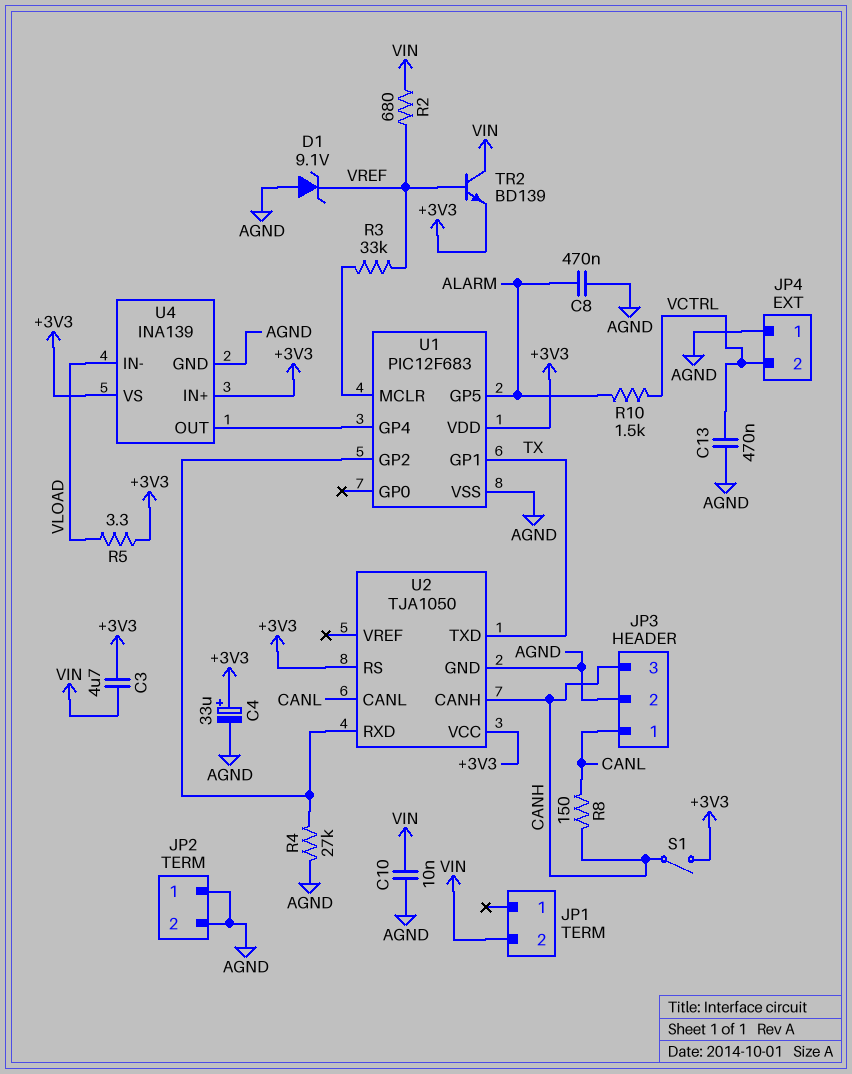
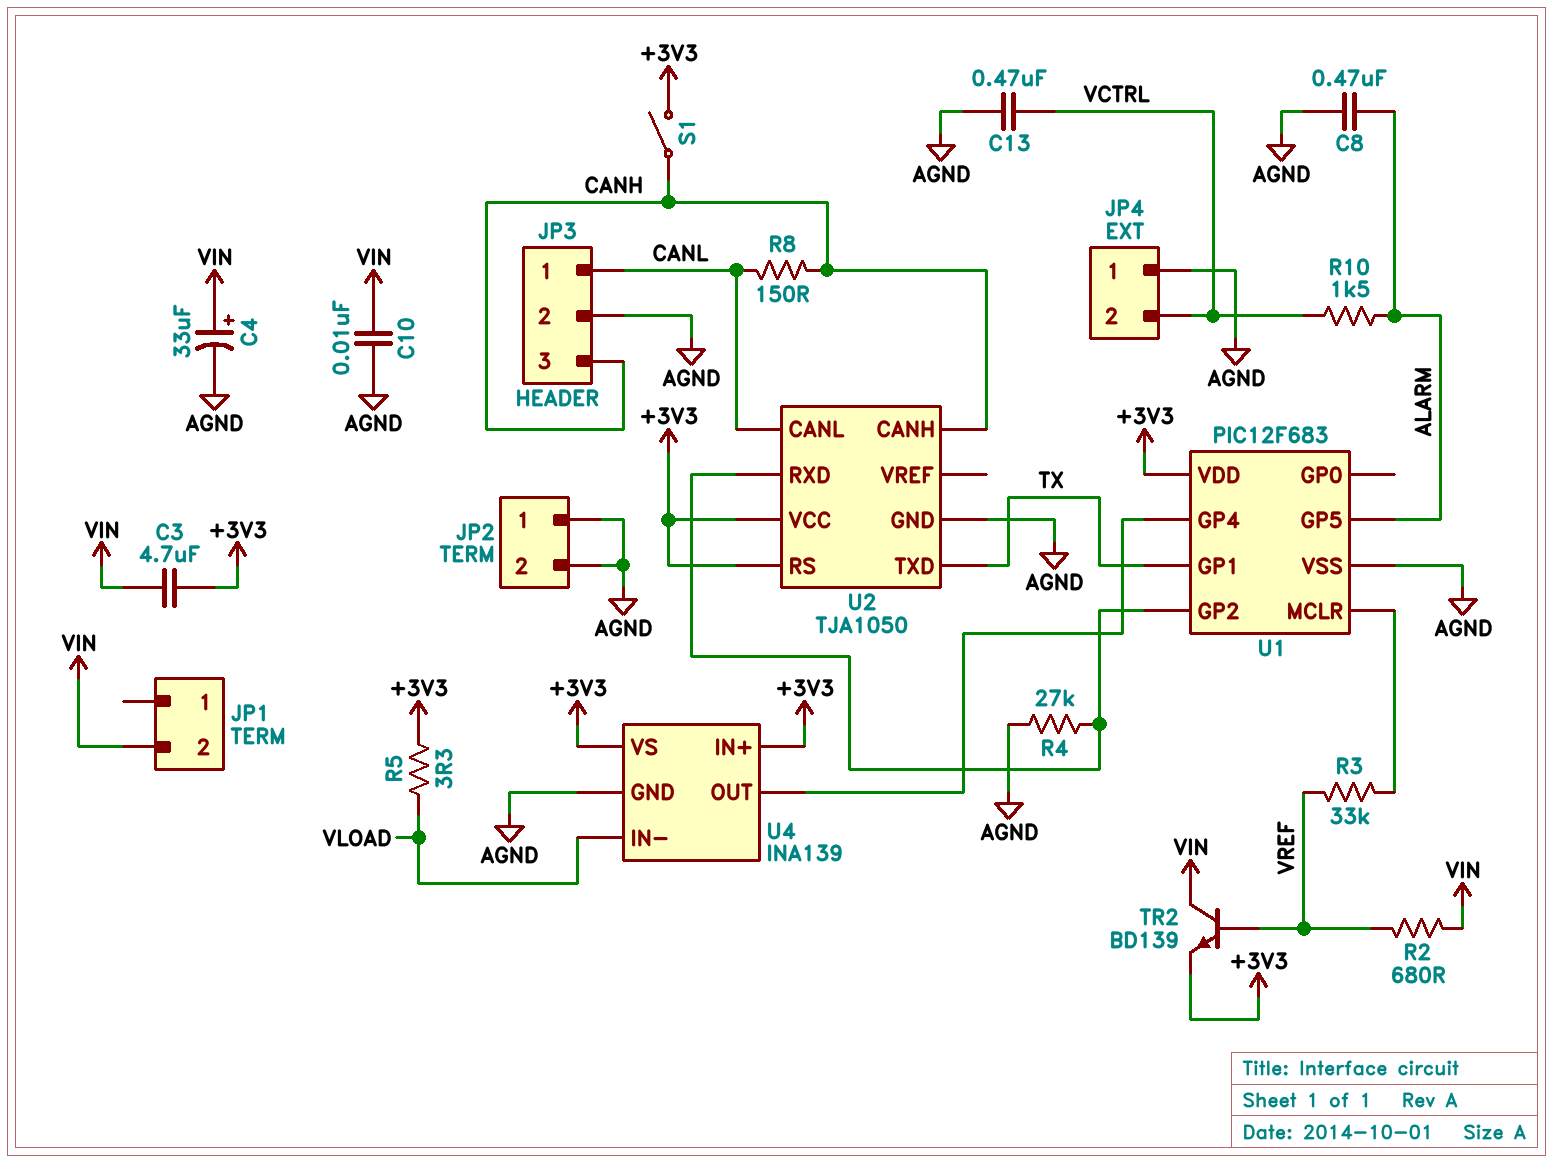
C4: 33uF (plus +3V3, minus AGND) -> 33uF (plus VIN, minus AGND)
D1: zener 9.1V (A AGND, K VREF) -> none

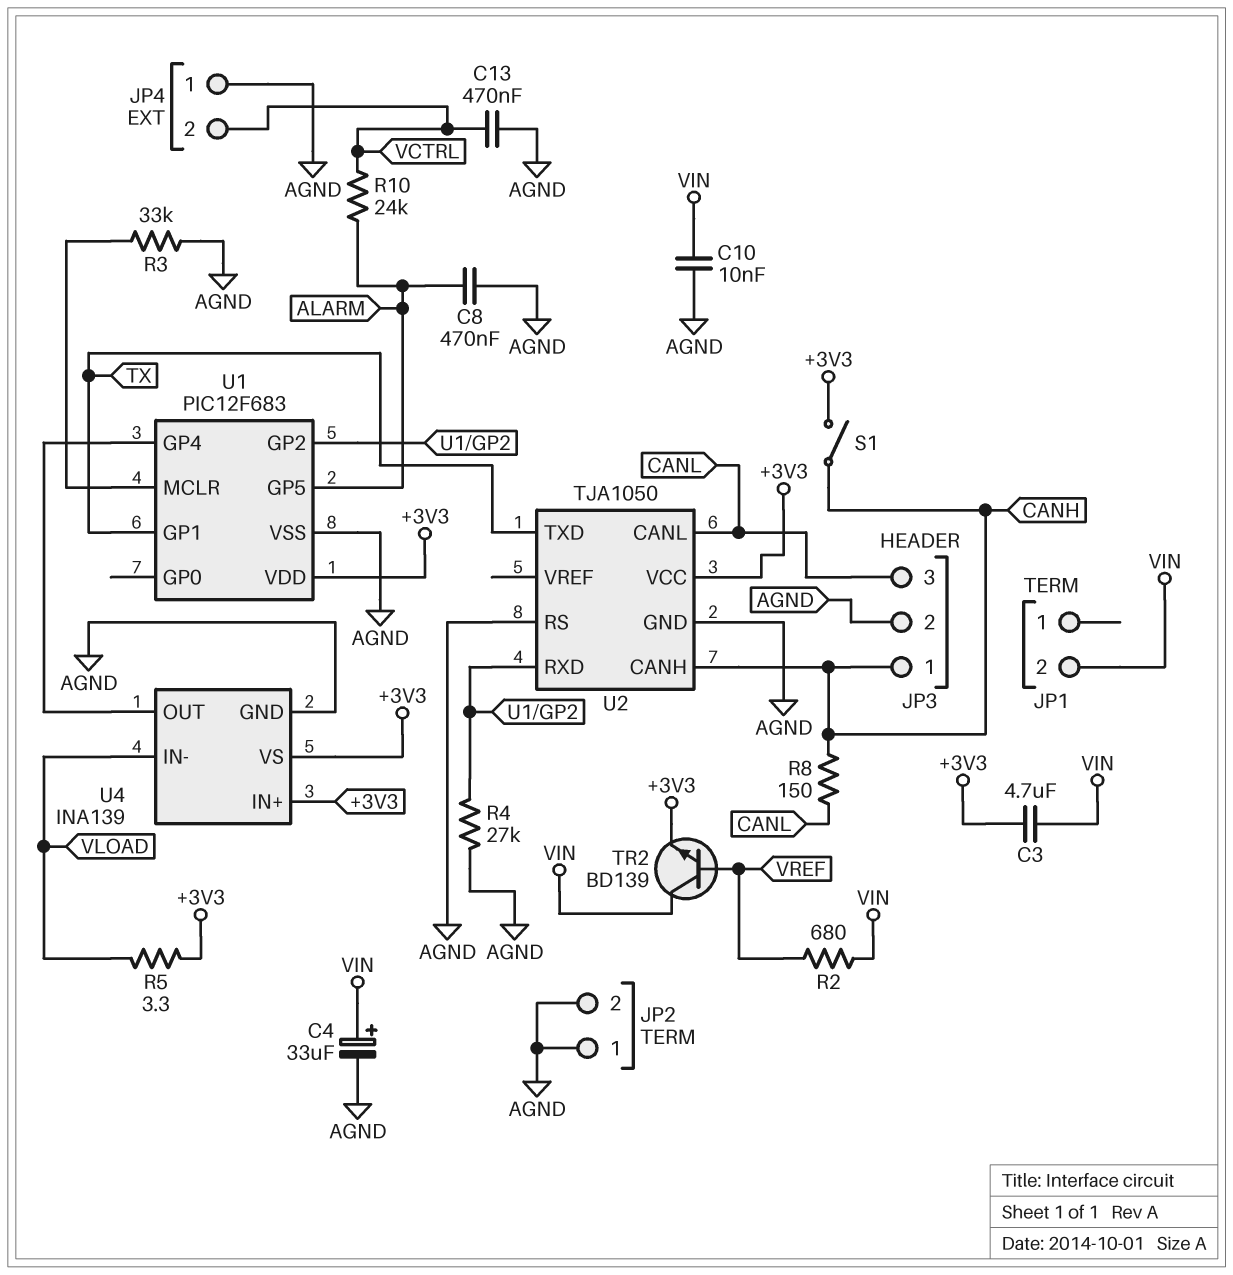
JP3 pin 1: CANL -> CANH
JP3 pin 3: CANH -> CANL
R3: 33k (U1/MCLR, VREF) -> 33k (AGND, U1/MCLR)
R10: 1.5k (ALARM, VCTRL) -> 24k (ALARM, VCTRL)
U2 pin RS: +3V3 -> AGND

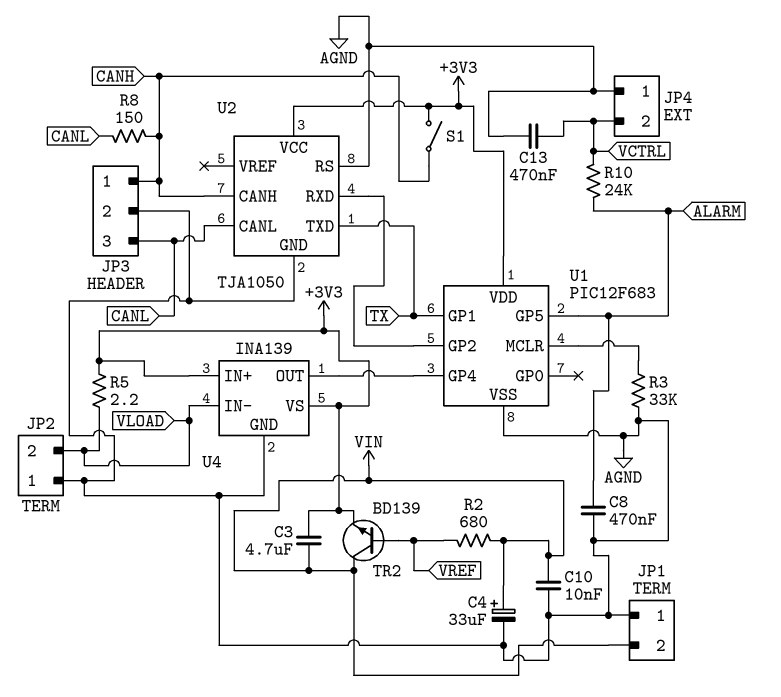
JP1 pin 1: none -> AGND
JP2 pin 2: AGND -> VLOAD
R4: 27k (AGND, U1/GP2) -> none
R5: 3.3 (+3V3, VLOAD) -> 2.2 (+3V3, VLOAD)

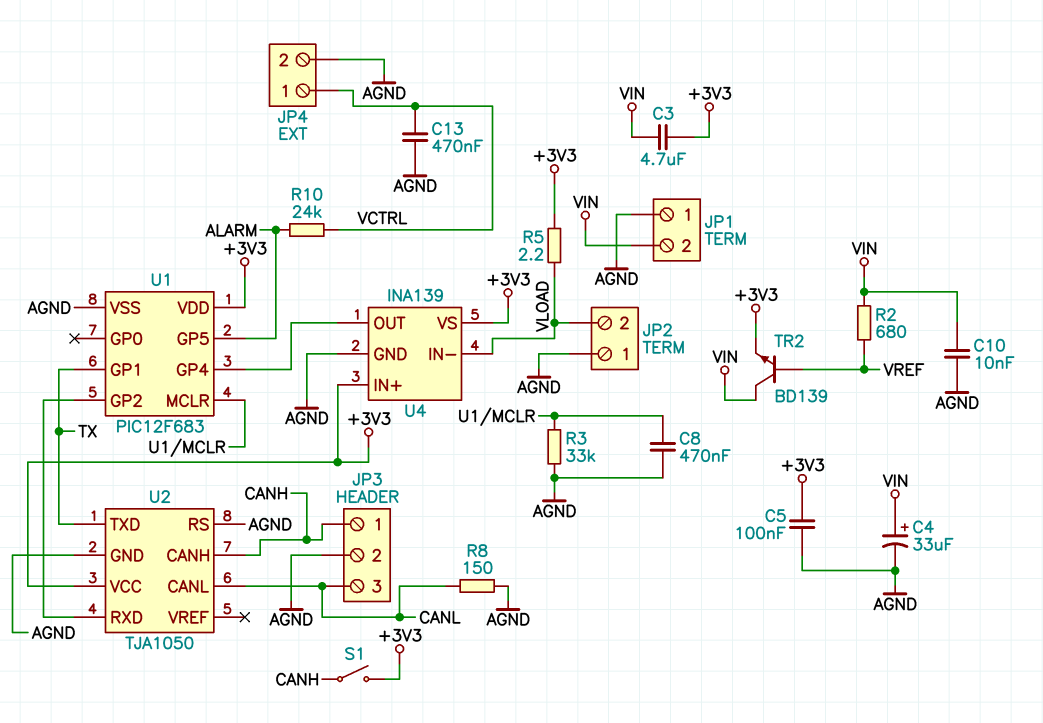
C5: none -> 100nF (+3V3, AGND)
C8: 470nF (AGND, ALARM) -> 470nF (AGND, U1/MCLR)
JP4 pin 1: AGND -> VCTRL
JP4 pin 2: VCTRL -> AGND
R8: 150 (CANH, CANL) -> 150 (AGND, CANL)

